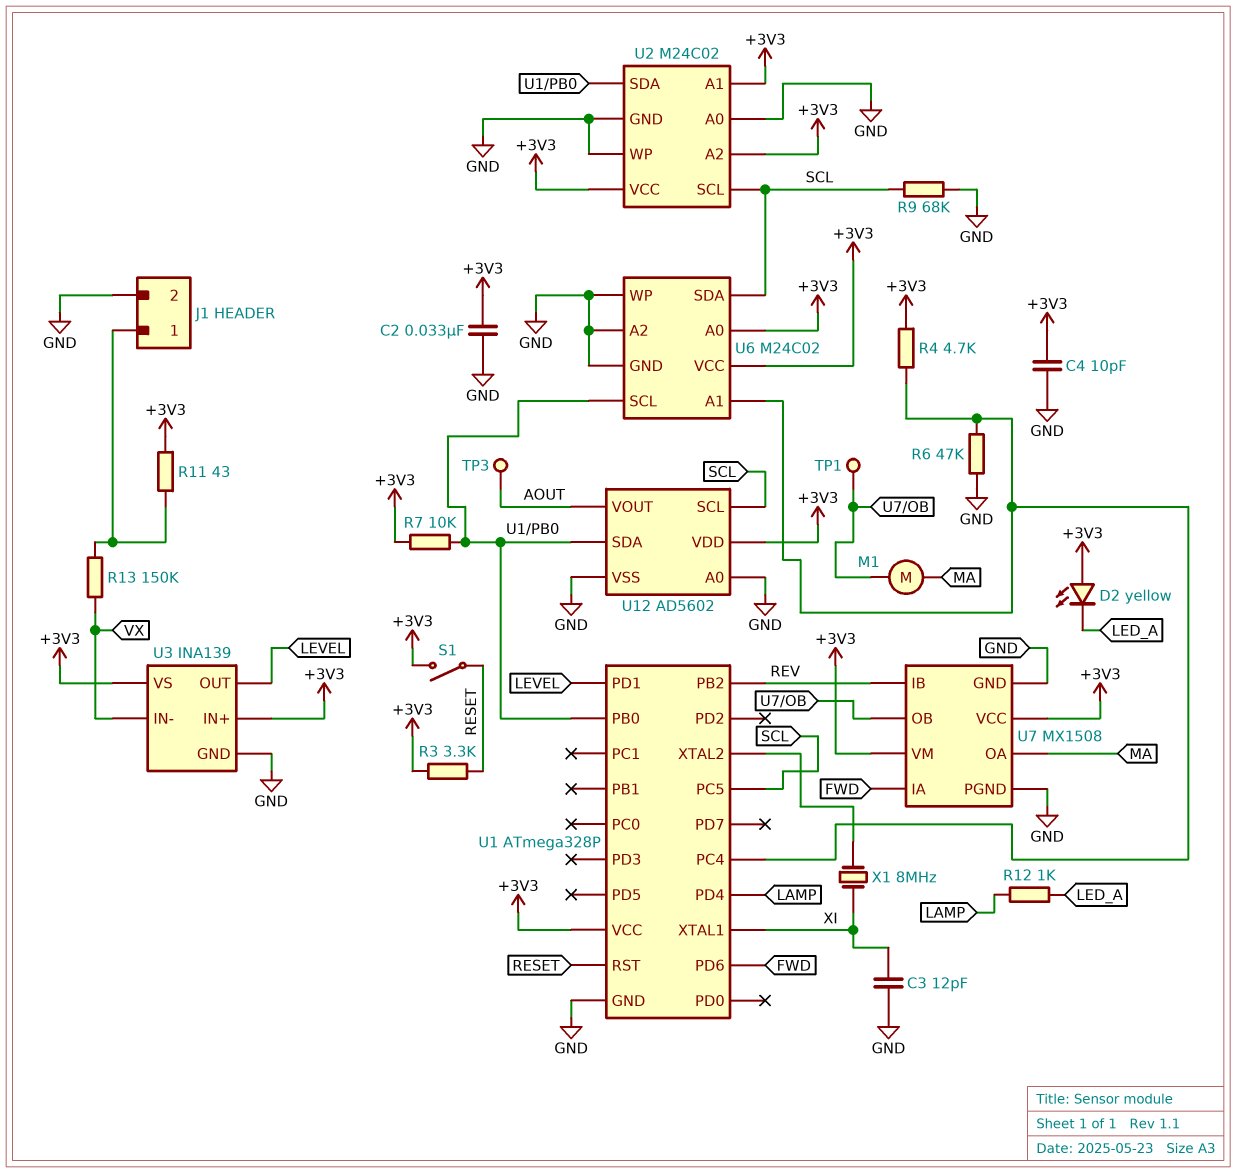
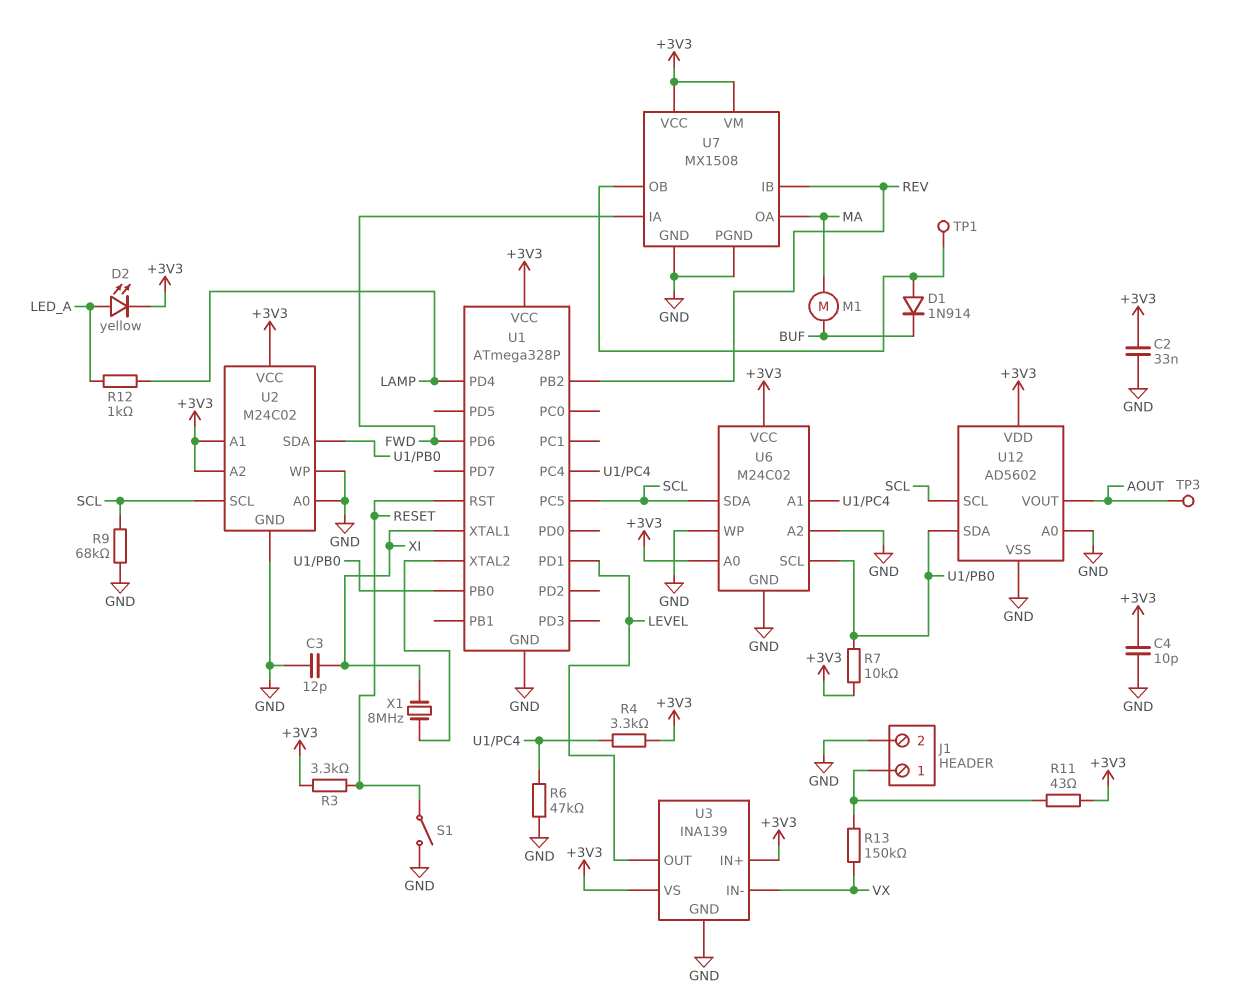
D1: none -> diode 1N914 (A U7/OB, K BUF)
D2: LED yellow (A +3V3, K LED_A) -> LED yellow (A LED_A, K +3V3)
M1: motor (MA, U7/OB) -> motor (BUF, MA)
R4: 4.7k (+3V3, U1/PC4) -> 3.3k (+3V3, U1/PC4)
S1: switch (+3V3, RESET) -> switch (GND, RESET)

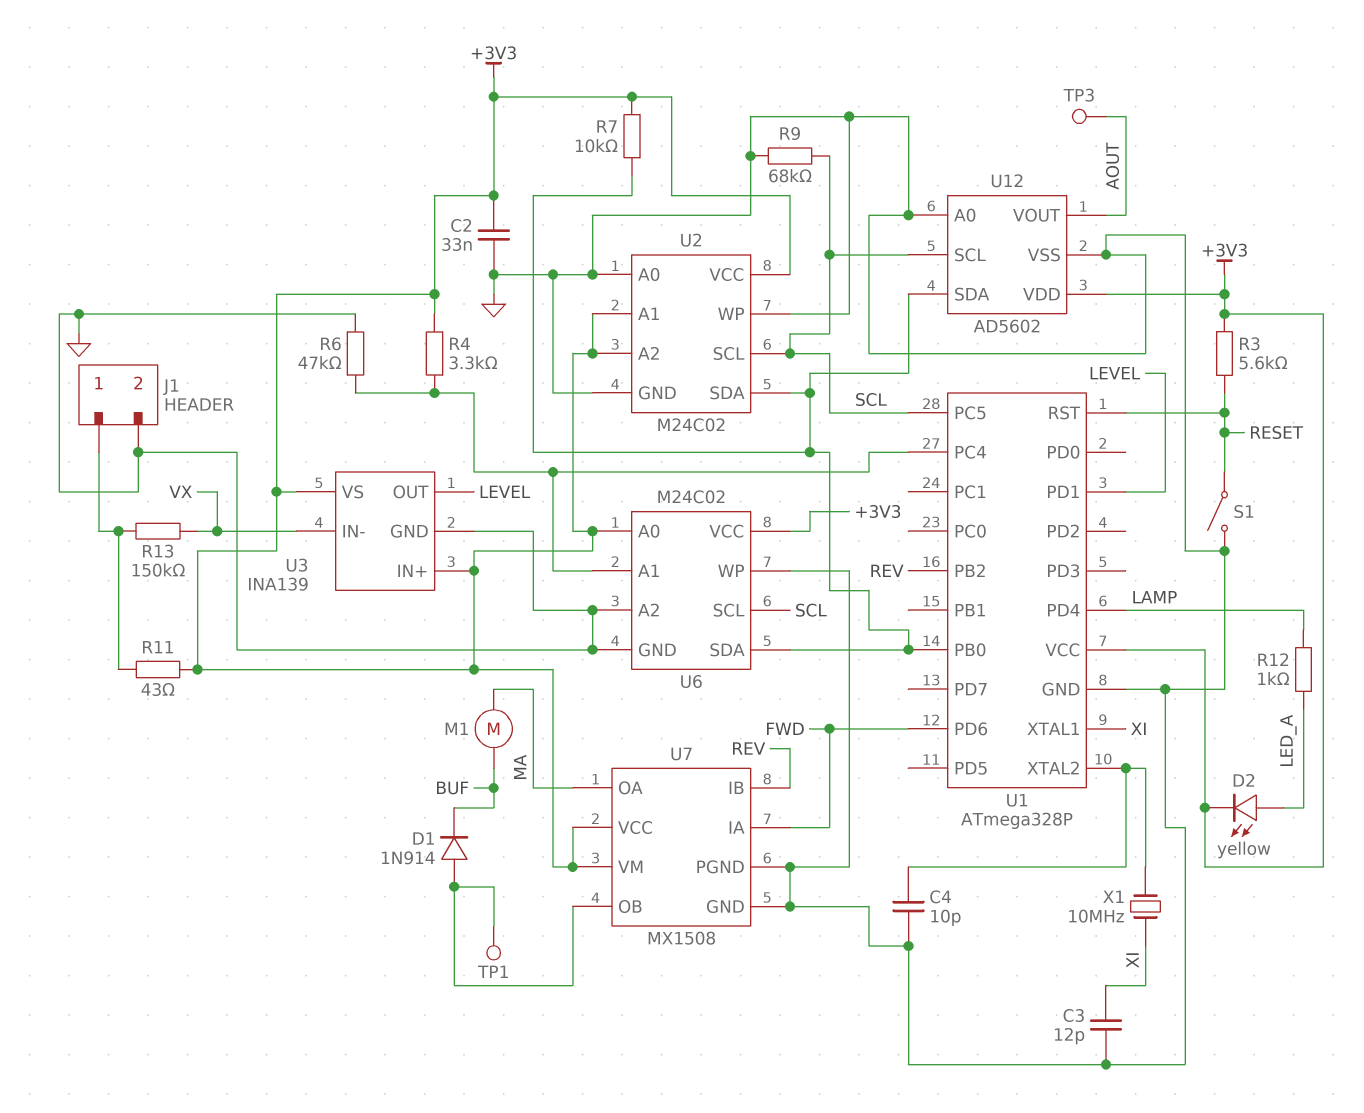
C4: 10pF (+3V3, GND) -> 10pF (GND, U1/XTAL2)
R3: 3.3k (+3V3, RESET) -> 5.6k (+3V3, RESET)
U6 pin SCL: U1/PB0 -> SCL
U6 pin SDA: SCL -> U1/PB0
X1: 8MHz (U1/XTAL2, XI) -> 10MHz (U1/XTAL2, XI)

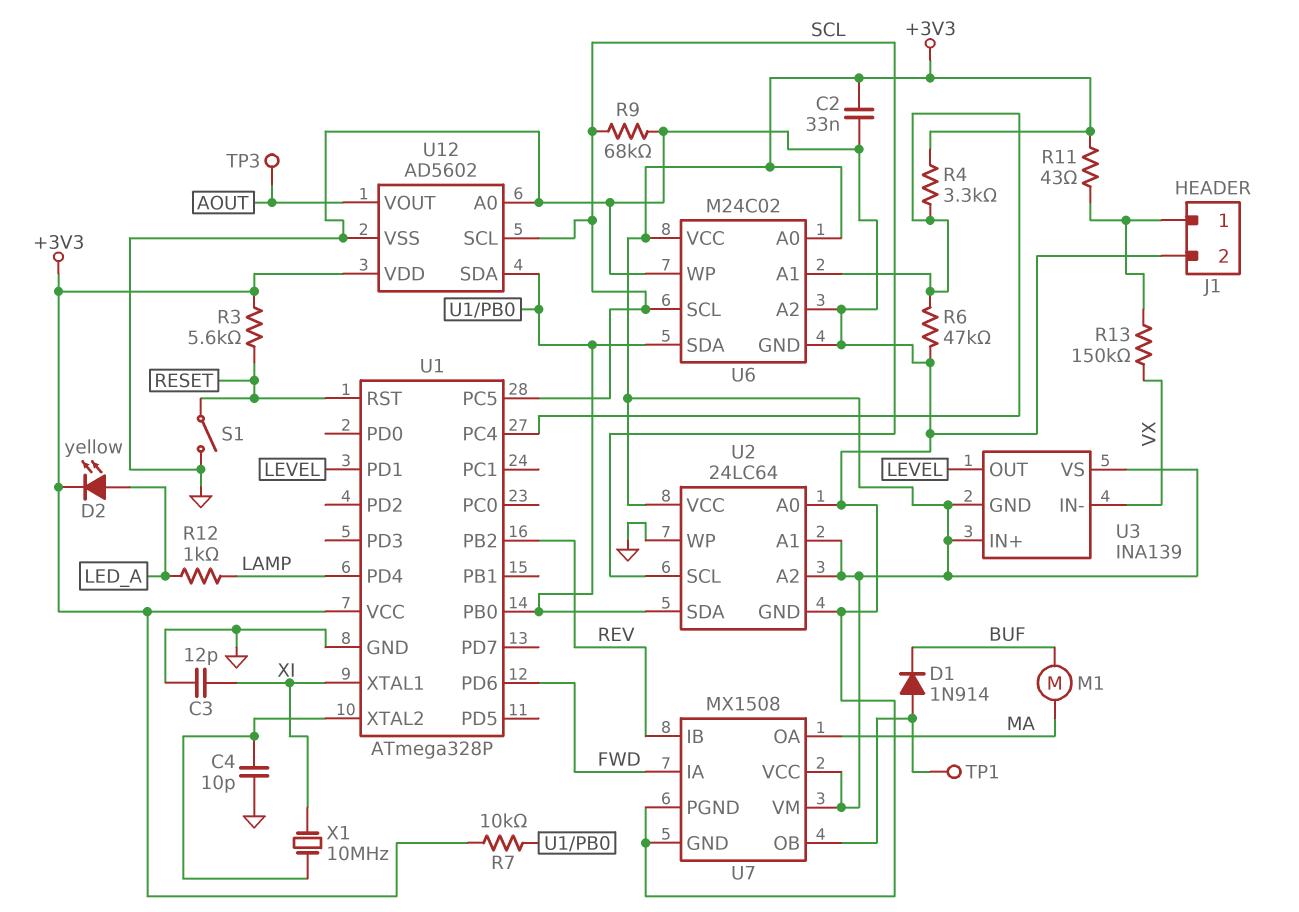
U2: M24C02 -> 24LC64
U3 pin GND: GND -> +3V3

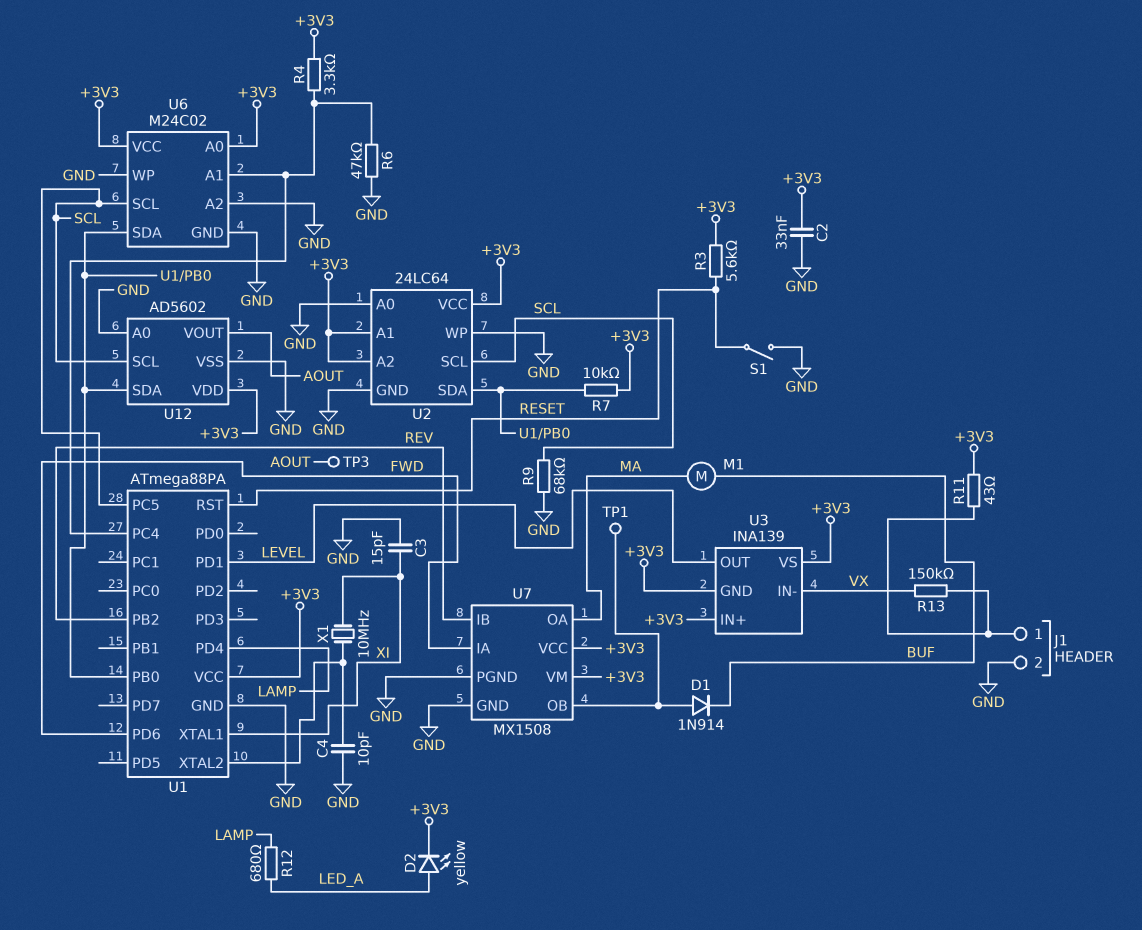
C3: 12pF (GND, XI) -> 15pF (GND, XI)
R12: 1k (LAMP, LED_A) -> 680 (LAMP, LED_A)
U1: ATmega328P -> ATmega88PA

